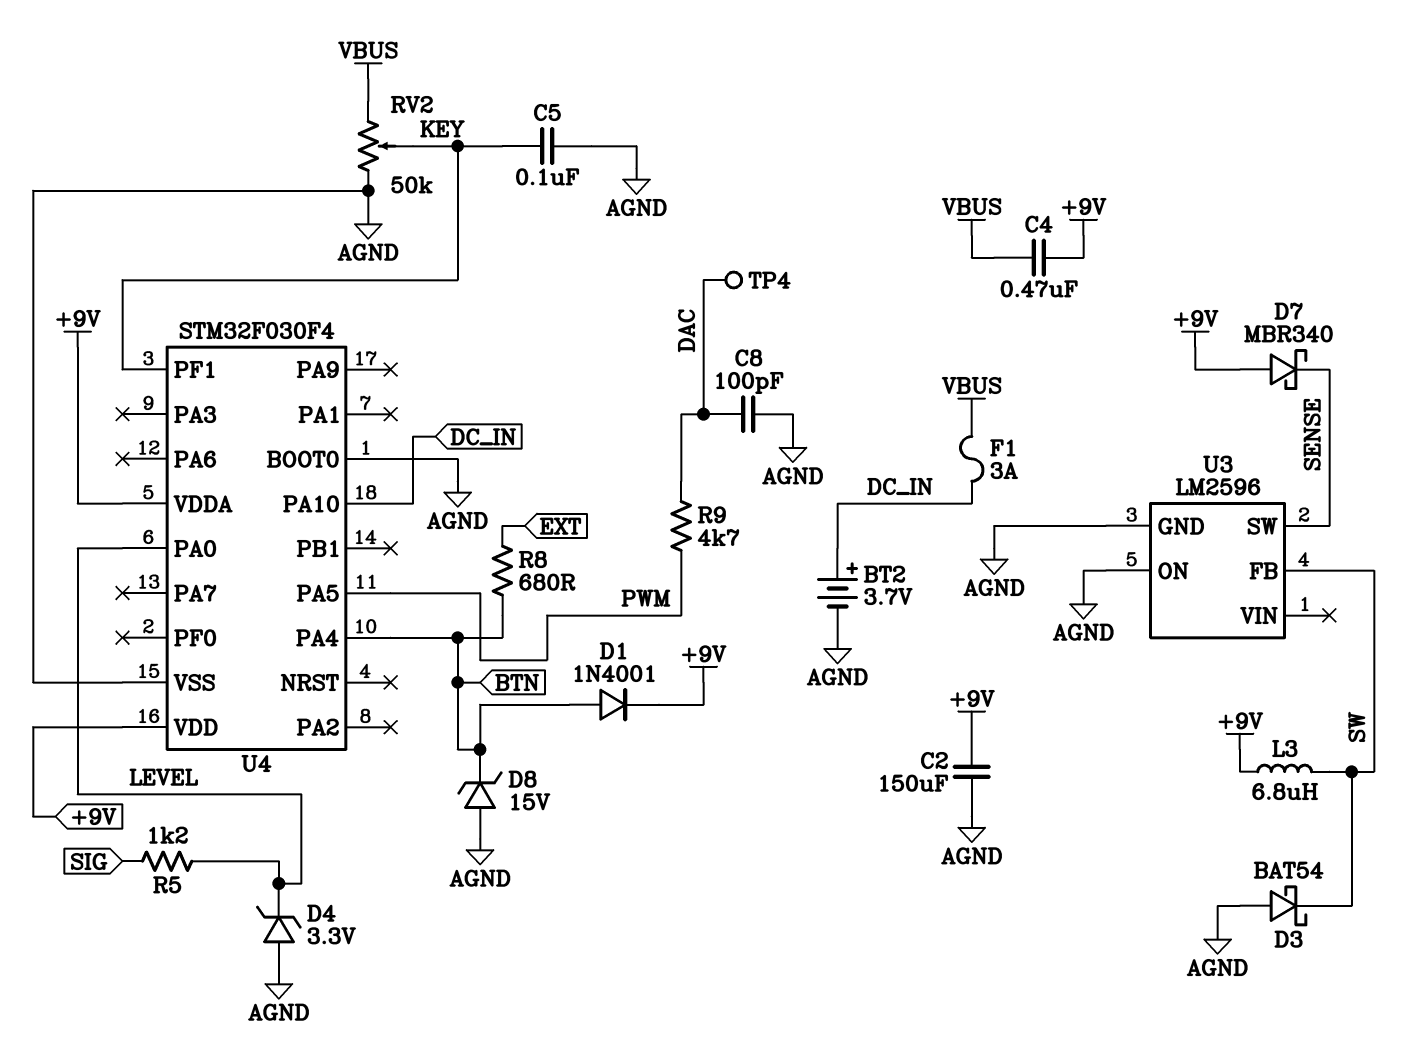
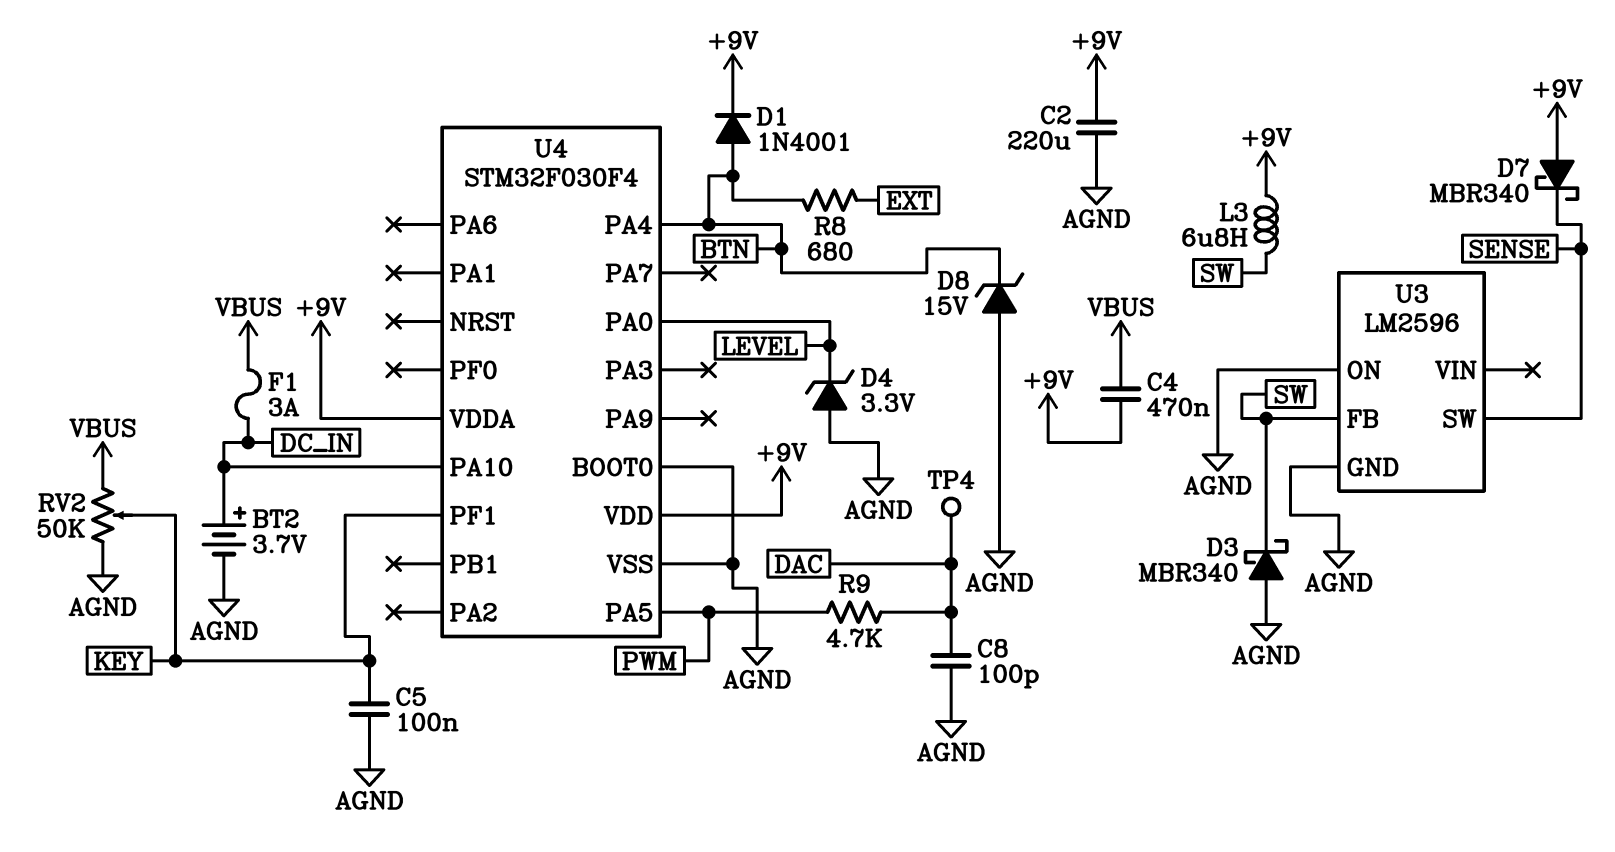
C2: 150uF (+9V, AGND) -> 220uF (+9V, AGND)
D3: schottky BAT54 (A AGND, K SW) -> schottky MBR340 (A AGND, K SW)
R5: 1.2k (LEVEL, SIG) -> none

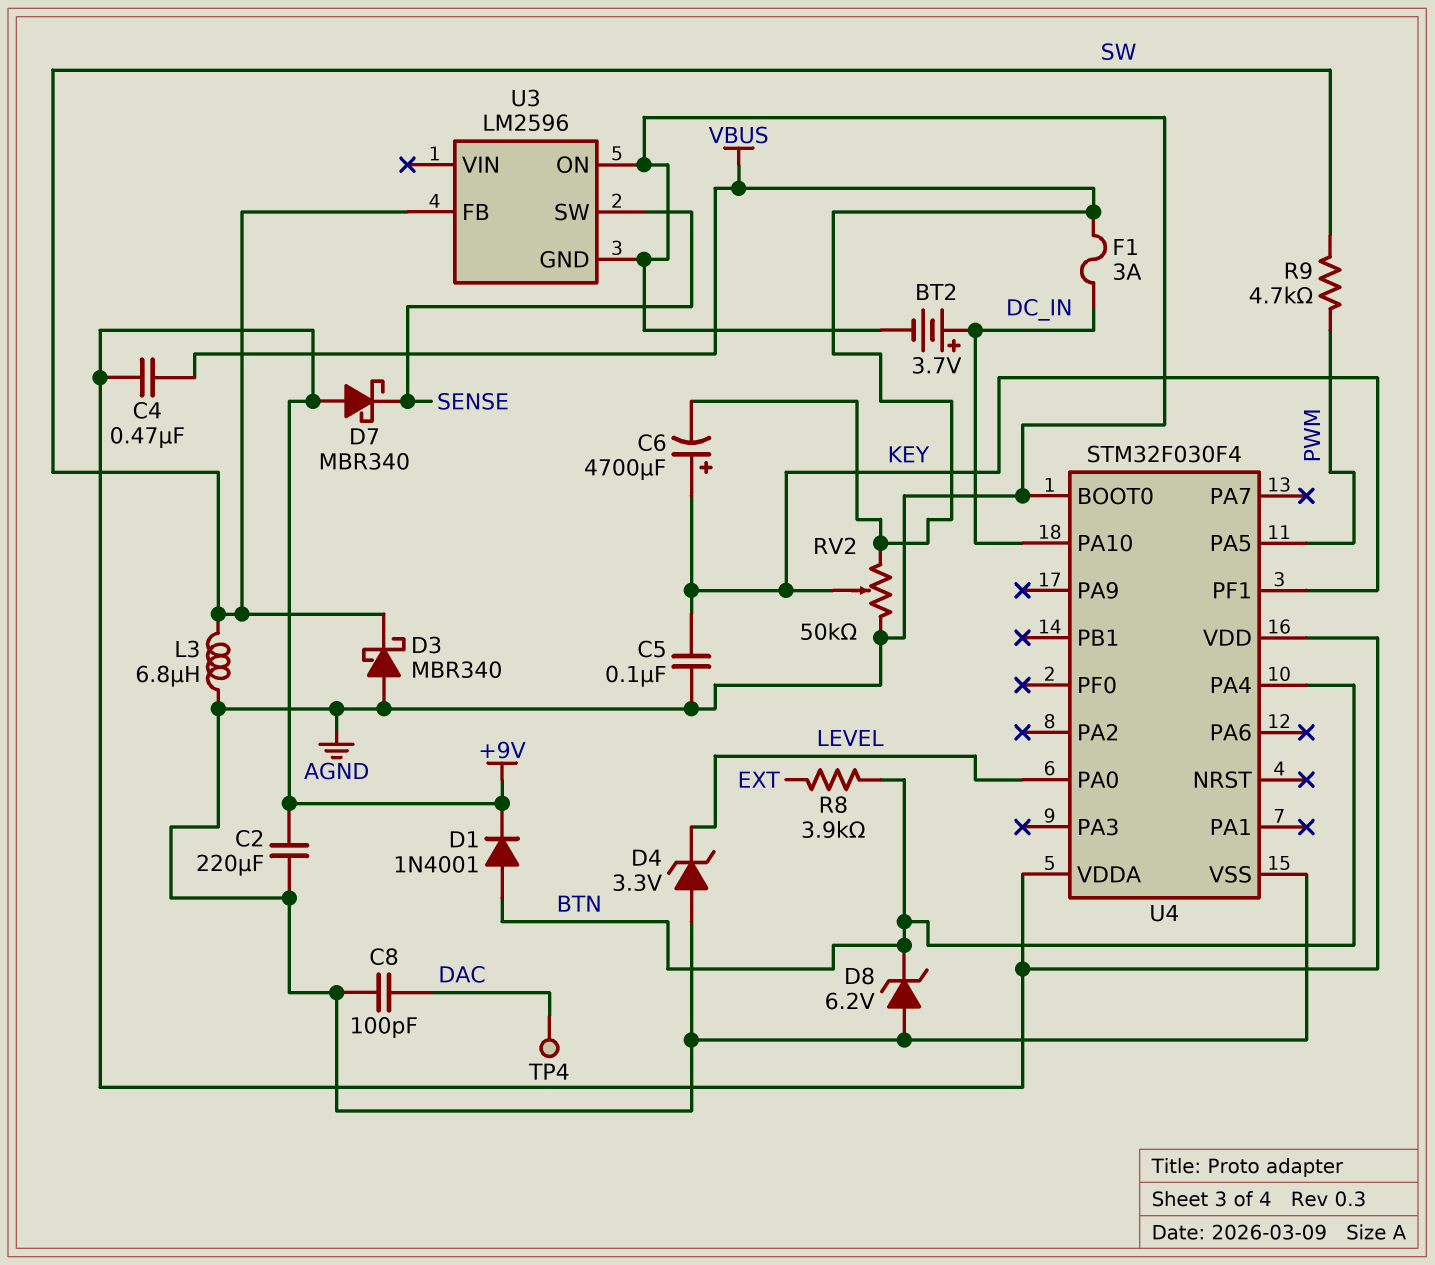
C6: none -> 4700uF (plus KEY, minus VBUS)
D8: zener 15V (A AGND, K BTN) -> zener 6.2V (A AGND, K BTN)
L3: 6.8uH (+9V, SW) -> 6.8uH (AGND, SW)
R8: 680 (BTN, EXT) -> 3.9k (BTN, EXT)
R9: 4.7k (DAC, PWM) -> 4.7k (PWM, SW)

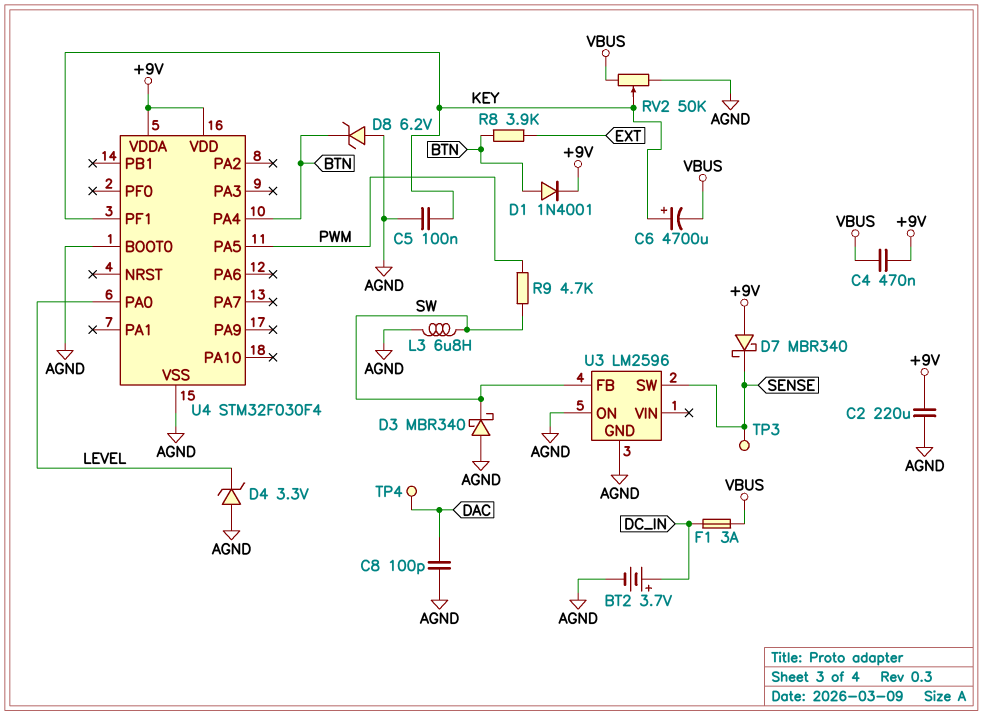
TP3: none -> test point (SENSE)
U4 pin PA10: DC_IN -> none

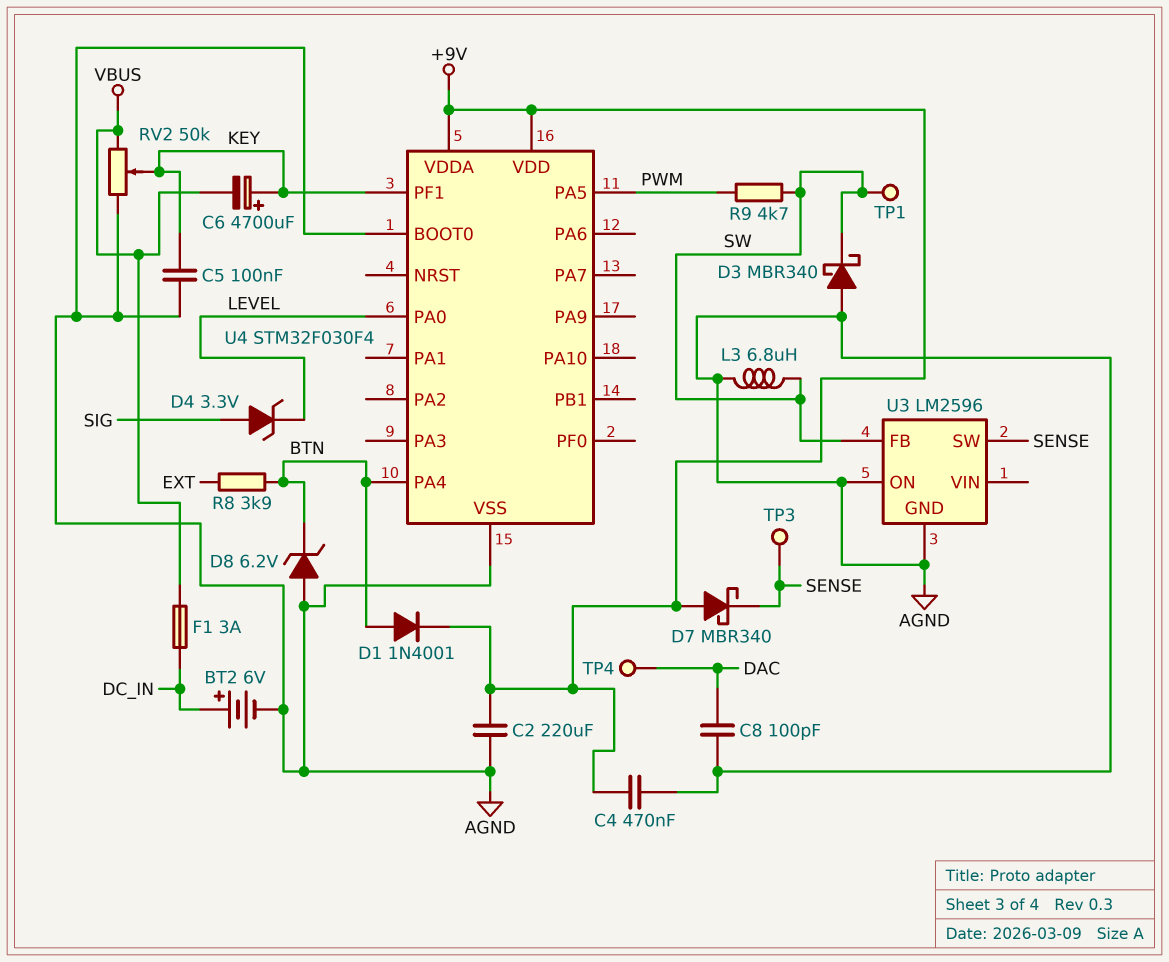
BT2: 3.7V (plus DC_IN, minus AGND) -> 6V (plus DC_IN, minus AGND)
C4: 470nF (+9V, VBUS) -> 470nF (+9V, AGND)
D4: zener 3.3V (A AGND, K LEVEL) -> zener 3.3V (A SIG, K LEVEL)
TP1: none -> test point (SW)

